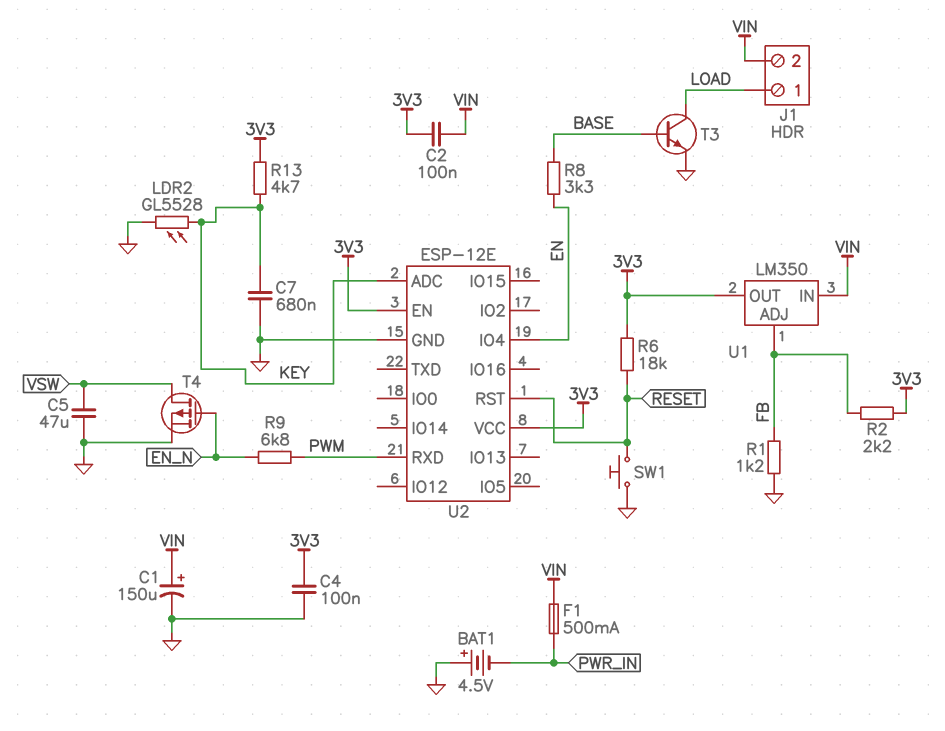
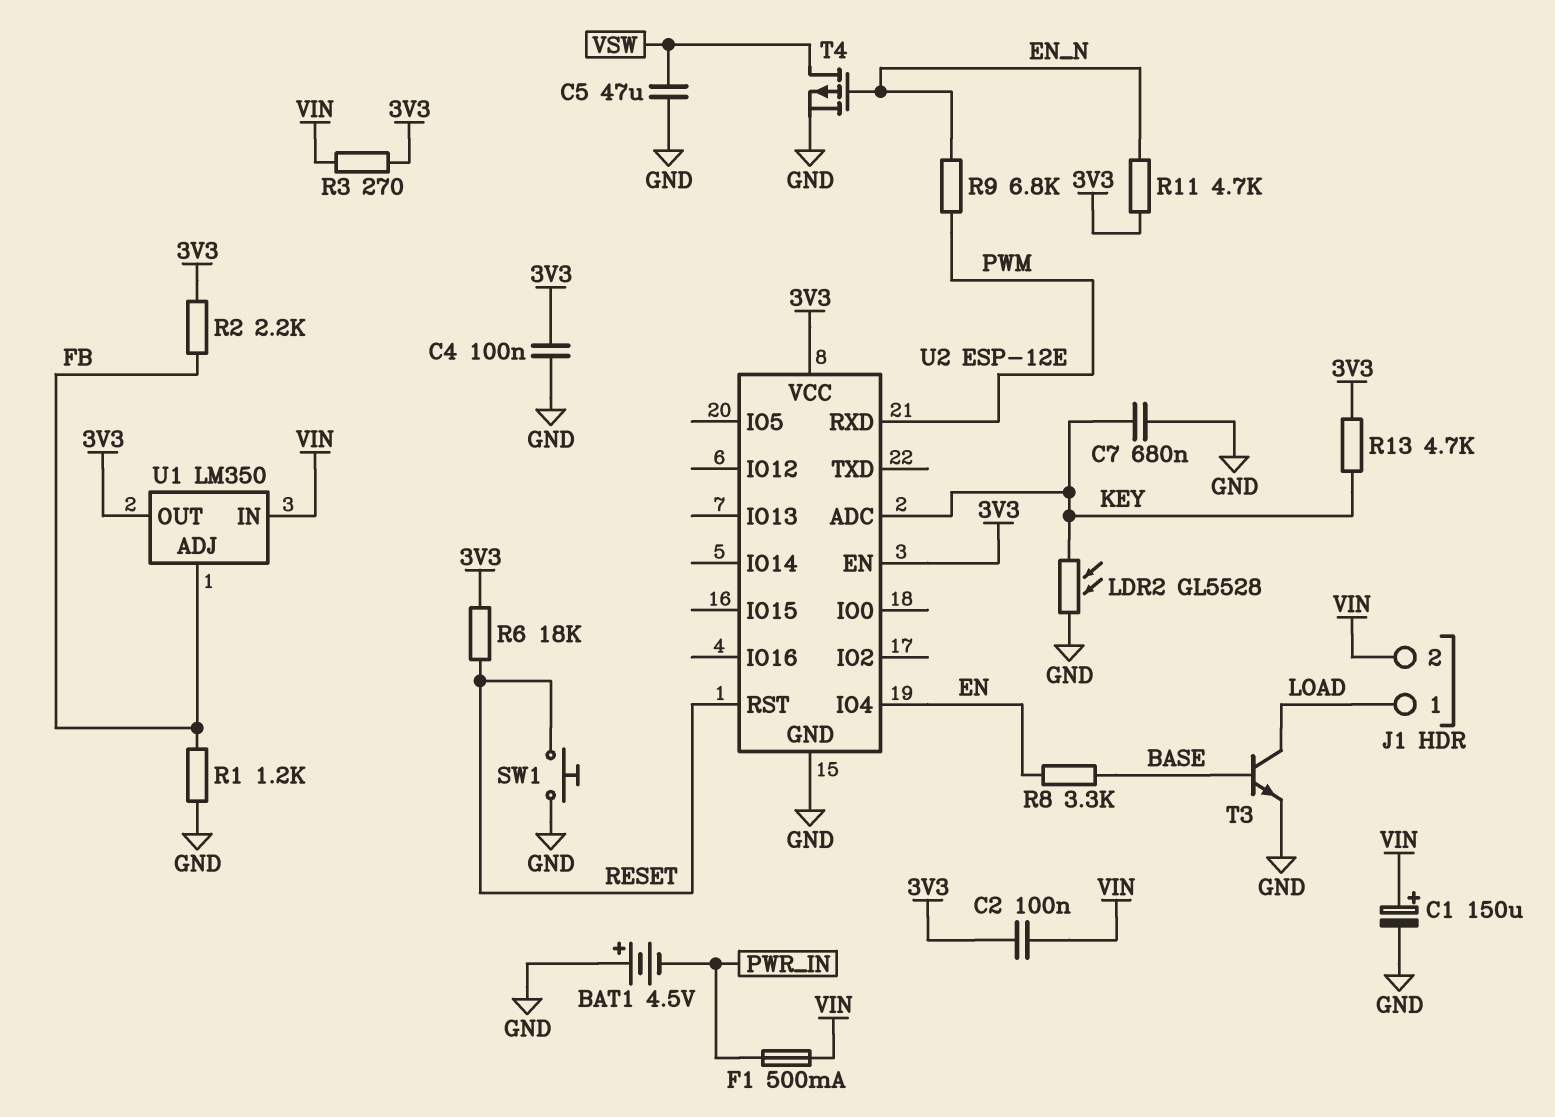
R3: none -> 270 (3V3, VIN)
R11: none -> 4.7k (3V3, EN_N)

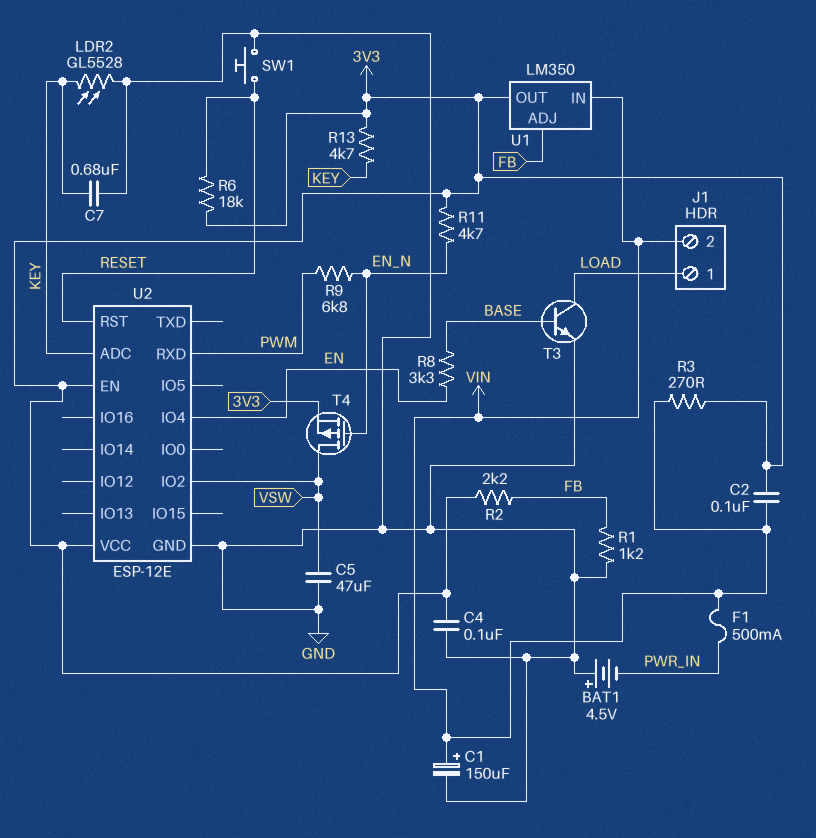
T4: PMOS (G EN_N, D VSW, S GND) -> PMOS (G EN_N, D VSW, S 3V3)
U2 pin IO2: none -> VSW

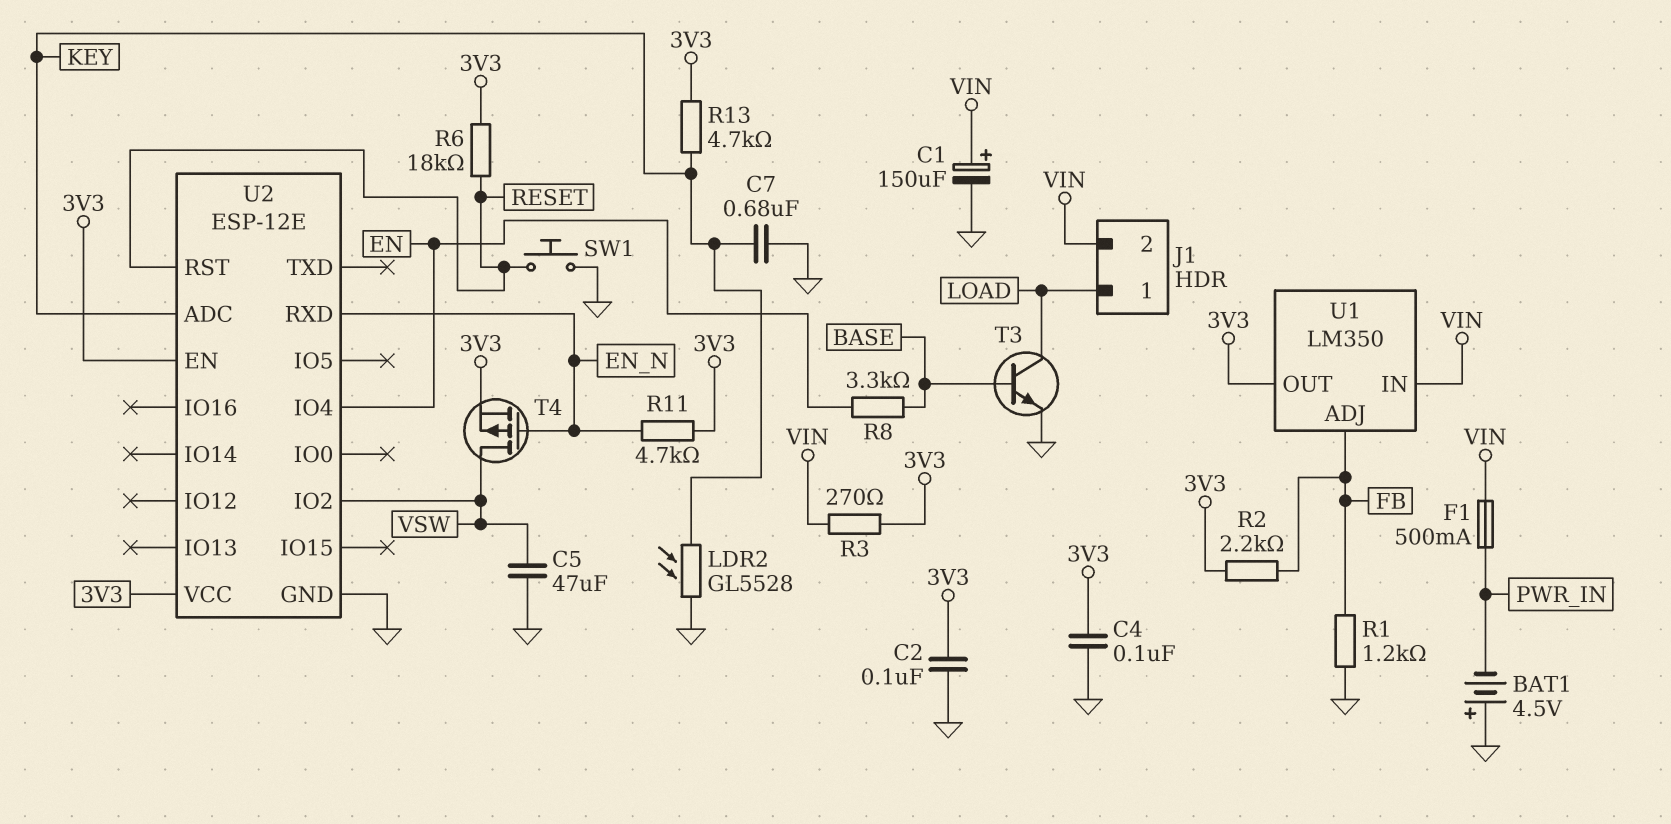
C2: 100nF (3V3, VIN) -> 100nF (3V3, GND)
R9: 6.8k (EN_N, PWM) -> none
U2 pin RXD: PWM -> EN_N

